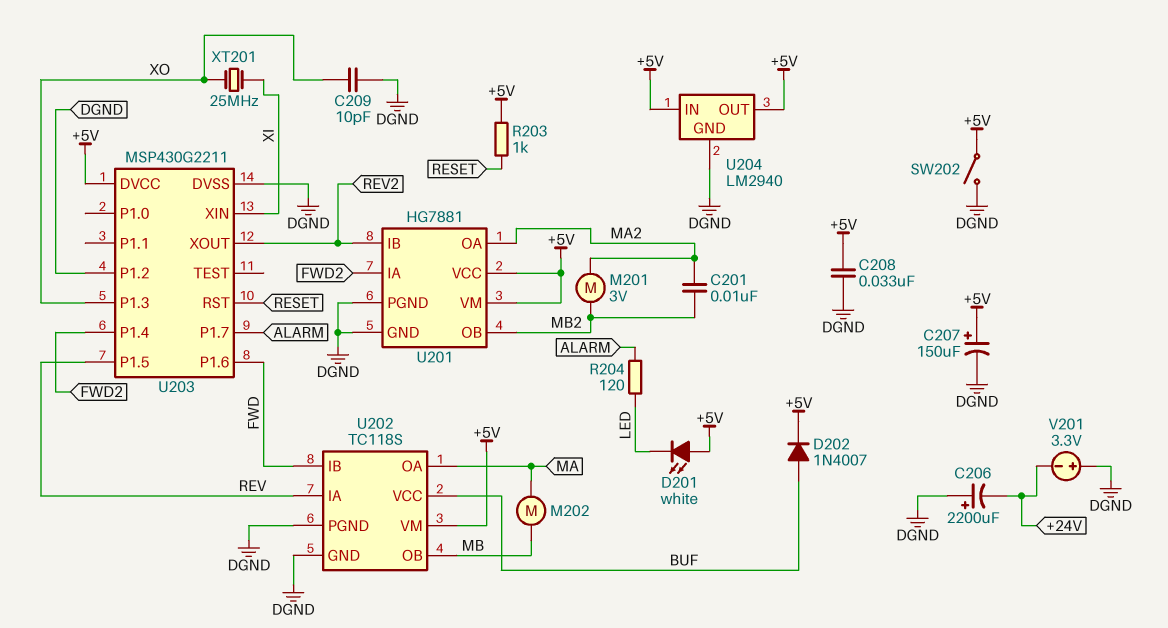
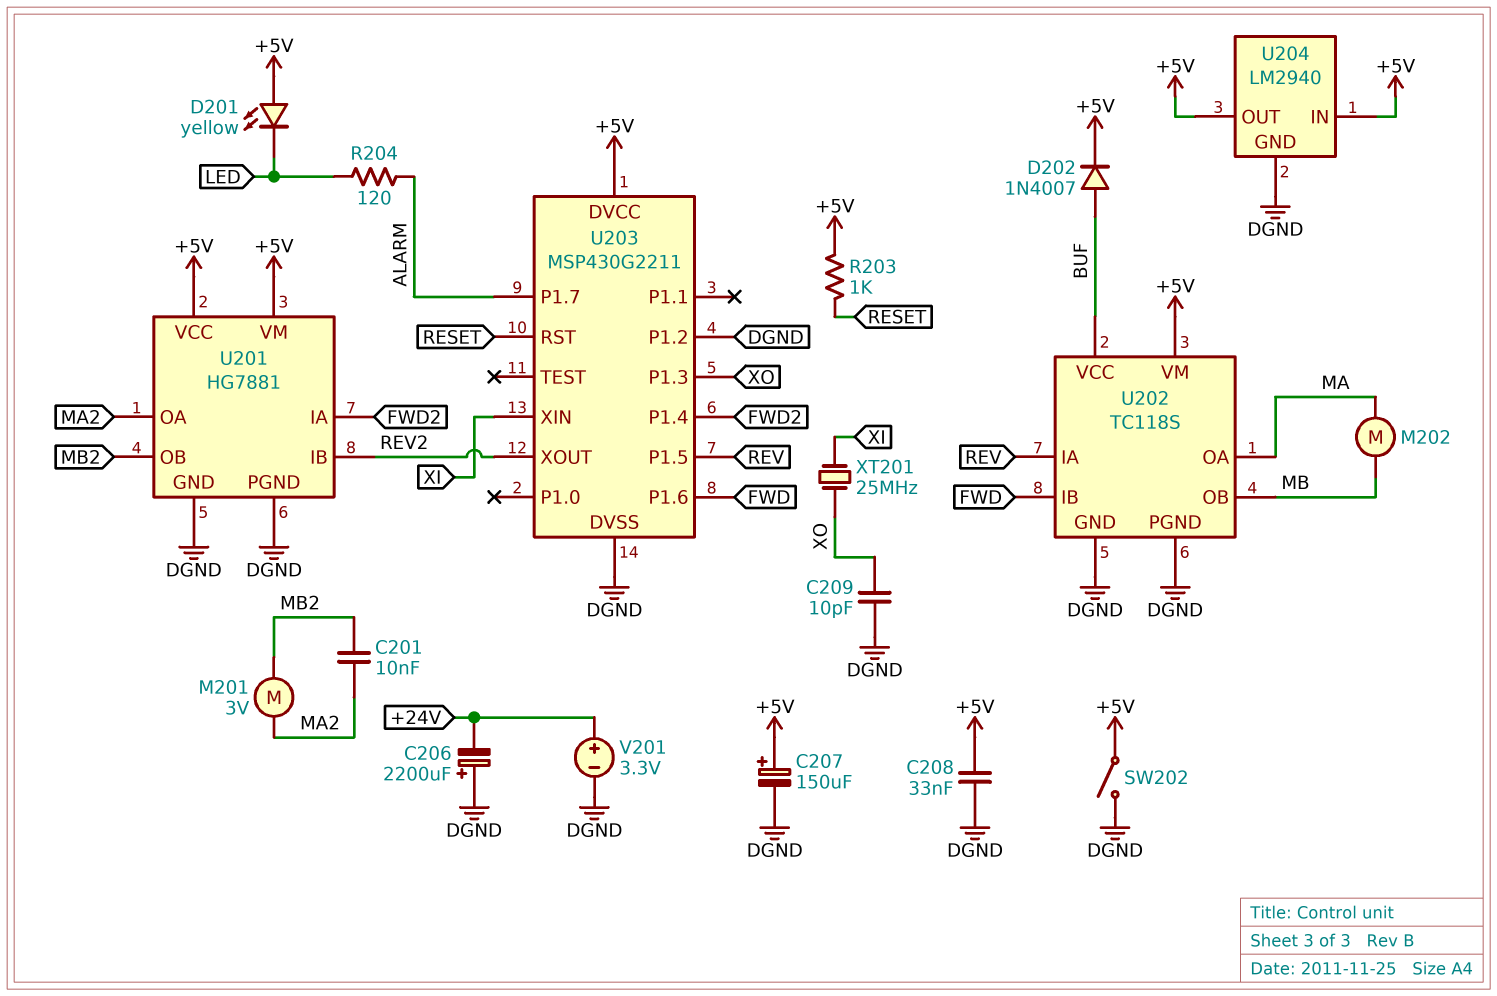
D201: LED white (A +5V, K LED) -> LED yellow (A +5V, K LED)
V201: 3.3V (plus DGND, minus +24V) -> 3.3V (plus +24V, minus DGND)

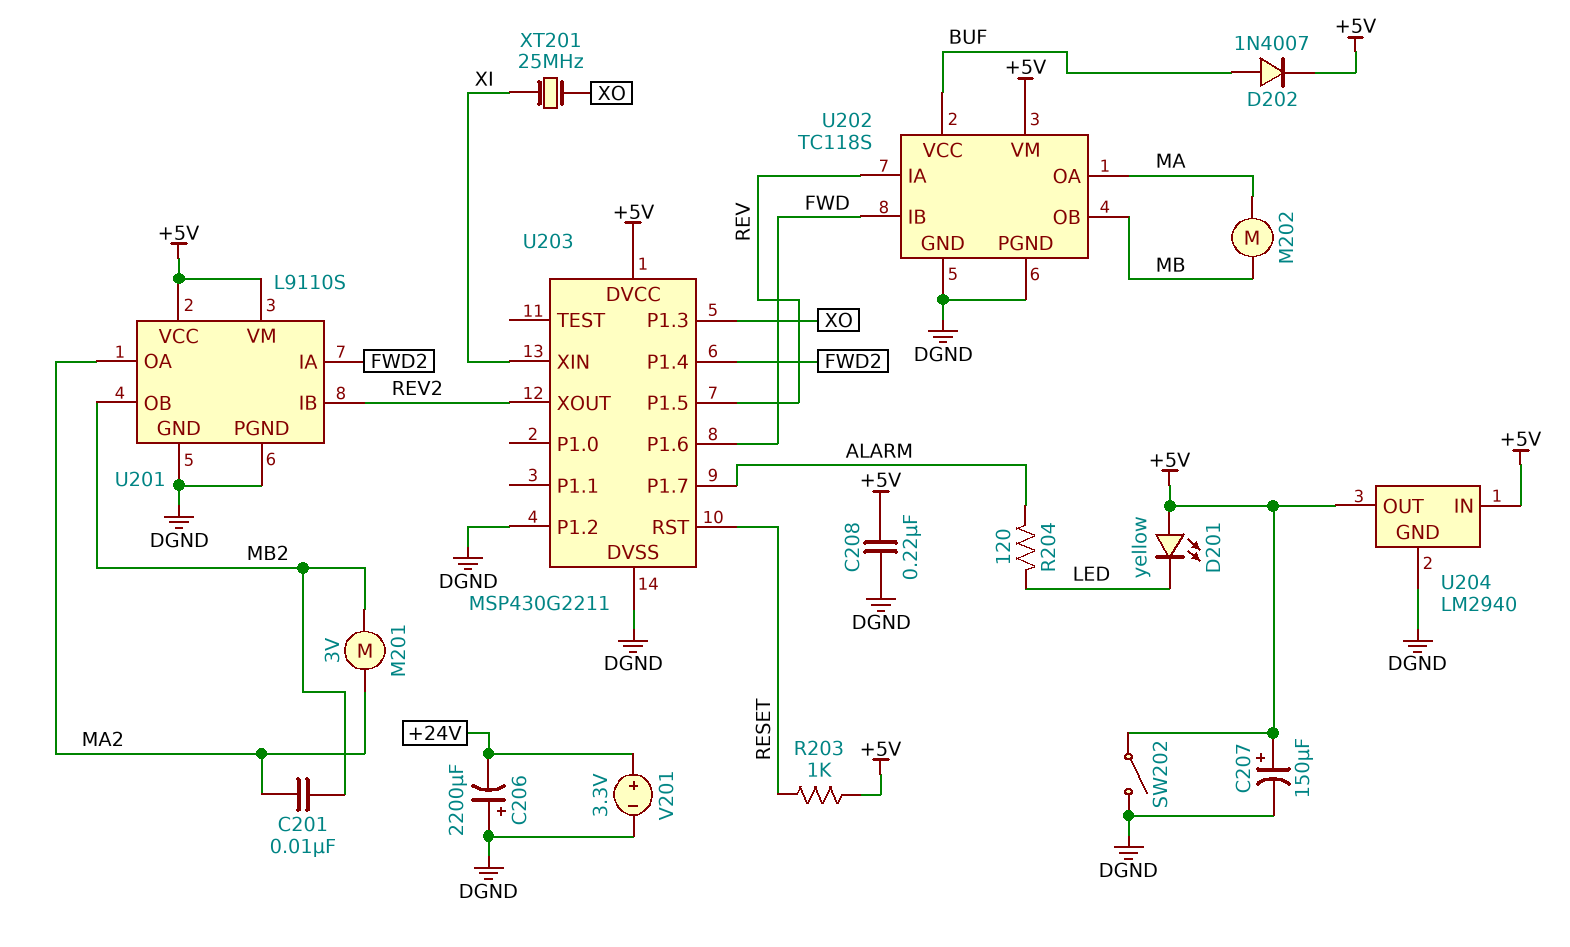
C208: 33nF (+5V, DGND) -> 220nF (+5V, DGND)
C209: 10pF (DGND, XO) -> none
U201: HG7881 -> L9110S

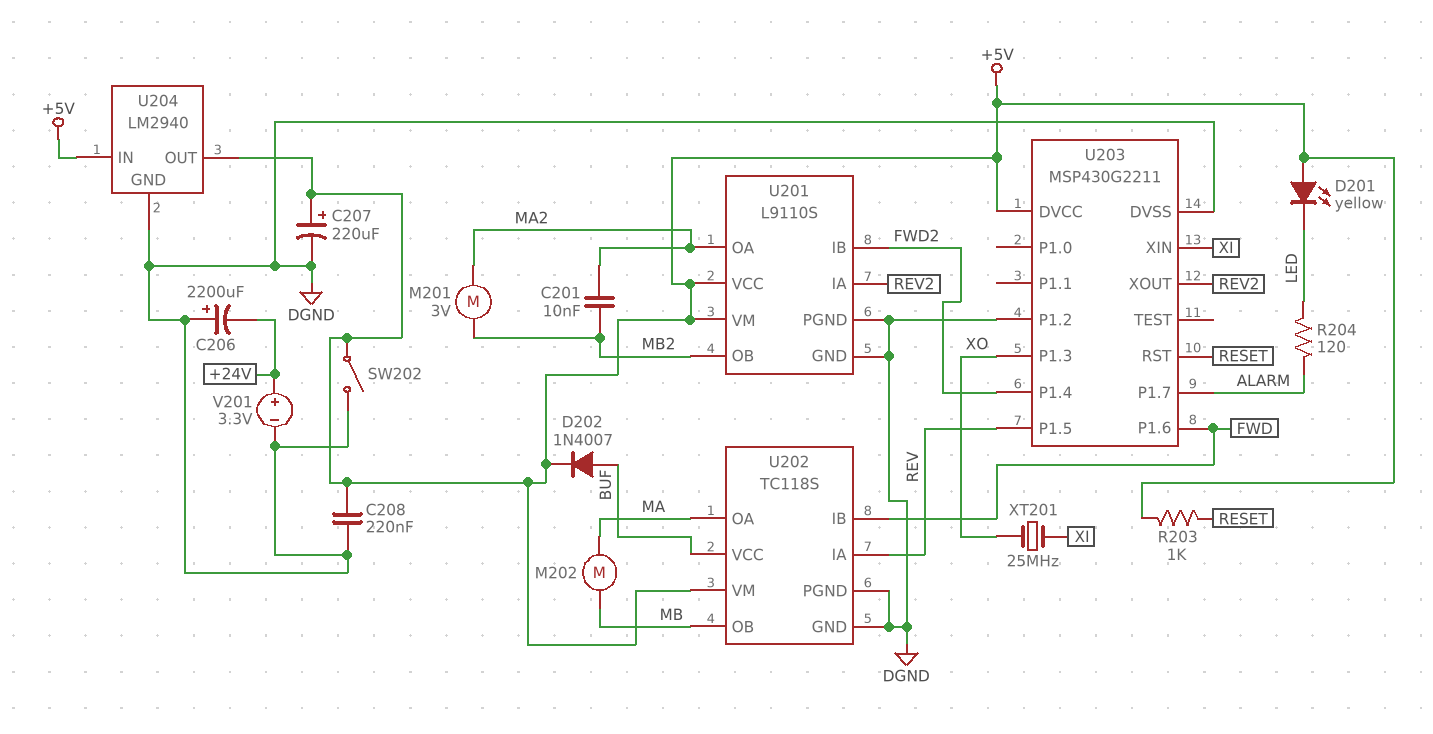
C207: 150uF (plus +5V, minus DGND) -> 220uF (plus +5V, minus DGND)
U201 pin IA: FWD2 -> REV2
U201 pin IB: REV2 -> FWD2

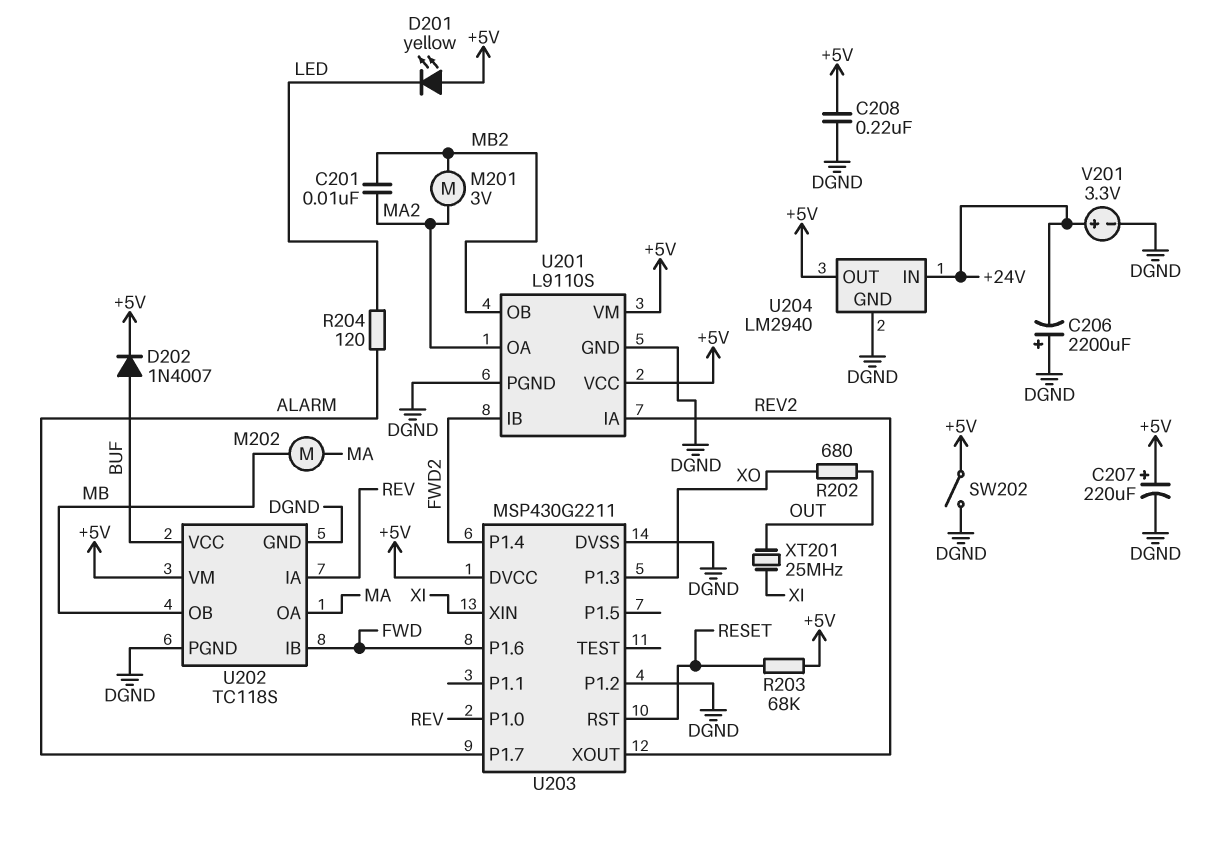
R202: none -> 680 (OUT, XO)
R203: 1k (+5V, RESET) -> 68k (+5V, RESET)
U203 pin P1.0: none -> REV
U203 pin P1.5: REV -> none
U204 pin IN: +5V -> +24V
XT201: 25MHz (XI, XO) -> 25MHz (OUT, XI)

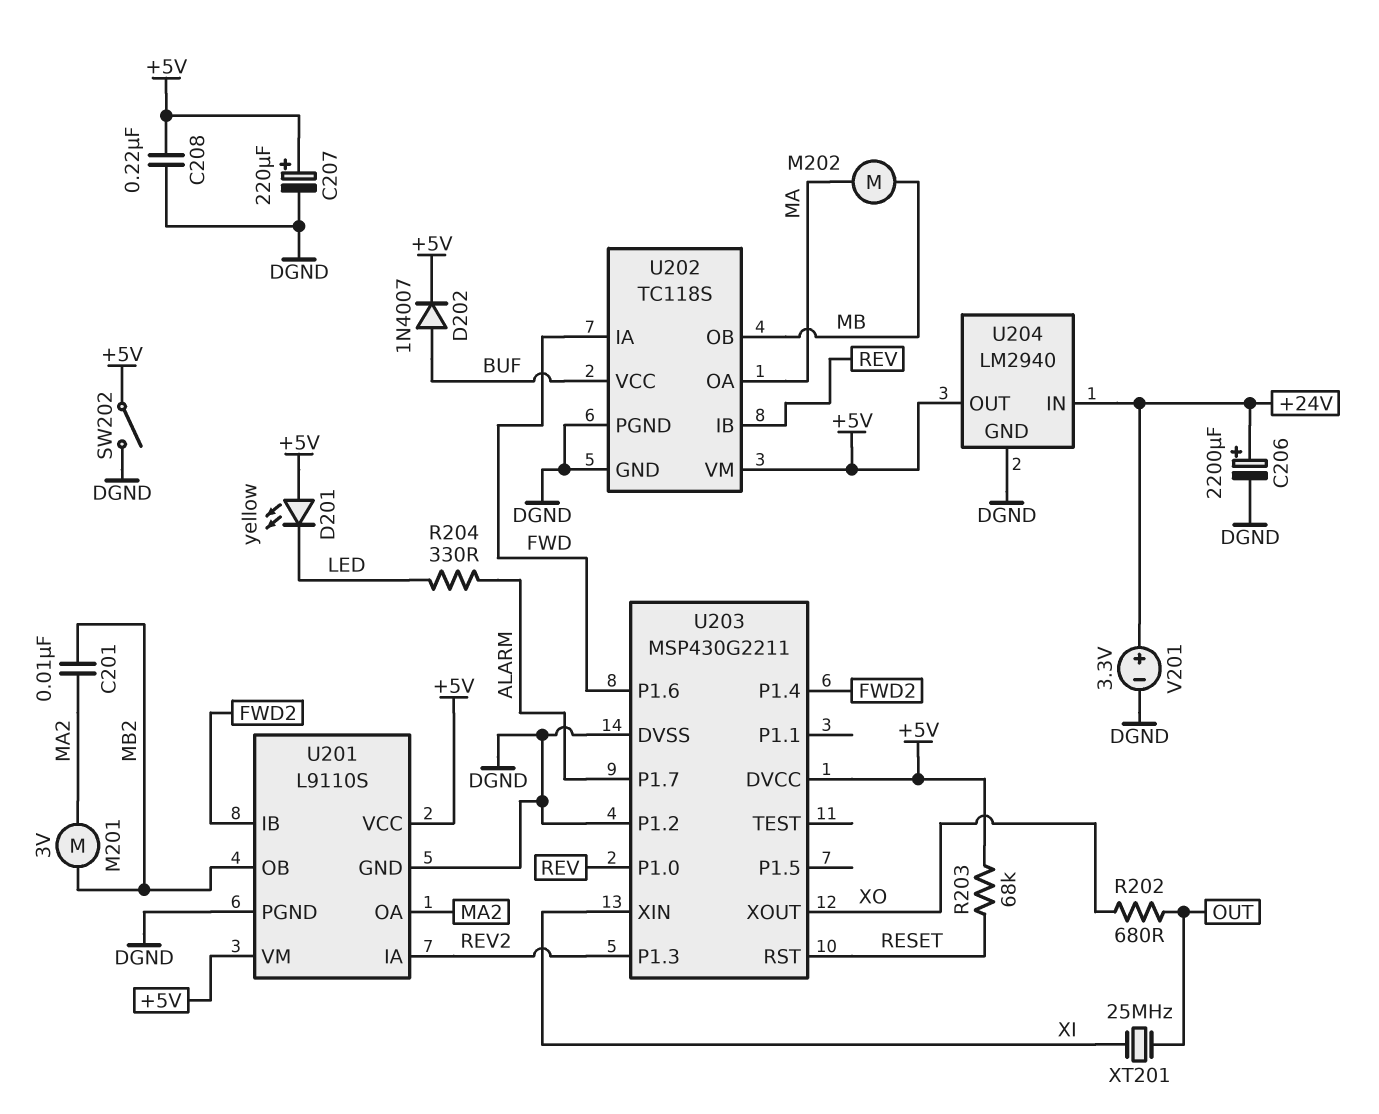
C206: 2200uF (plus DGND, minus +24V) -> 2200uF (plus +24V, minus DGND)
R204: 120 (ALARM, LED) -> 330 (ALARM, LED)
U202 pin IA: REV -> FWD
U202 pin IB: FWD -> REV
U203 pin P1.3: XO -> REV2
U203 pin XOUT: REV2 -> XO

